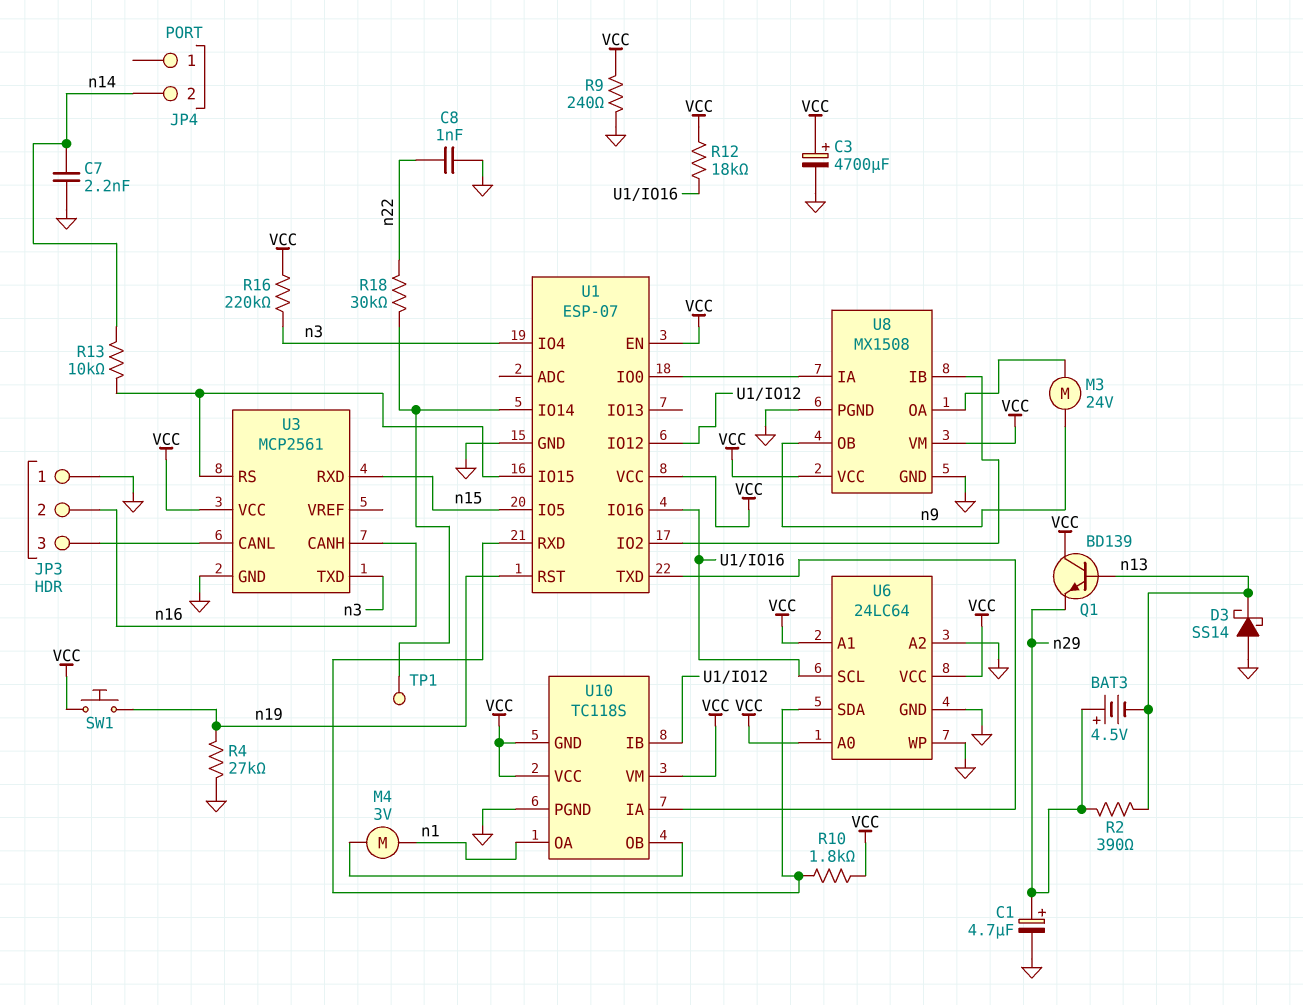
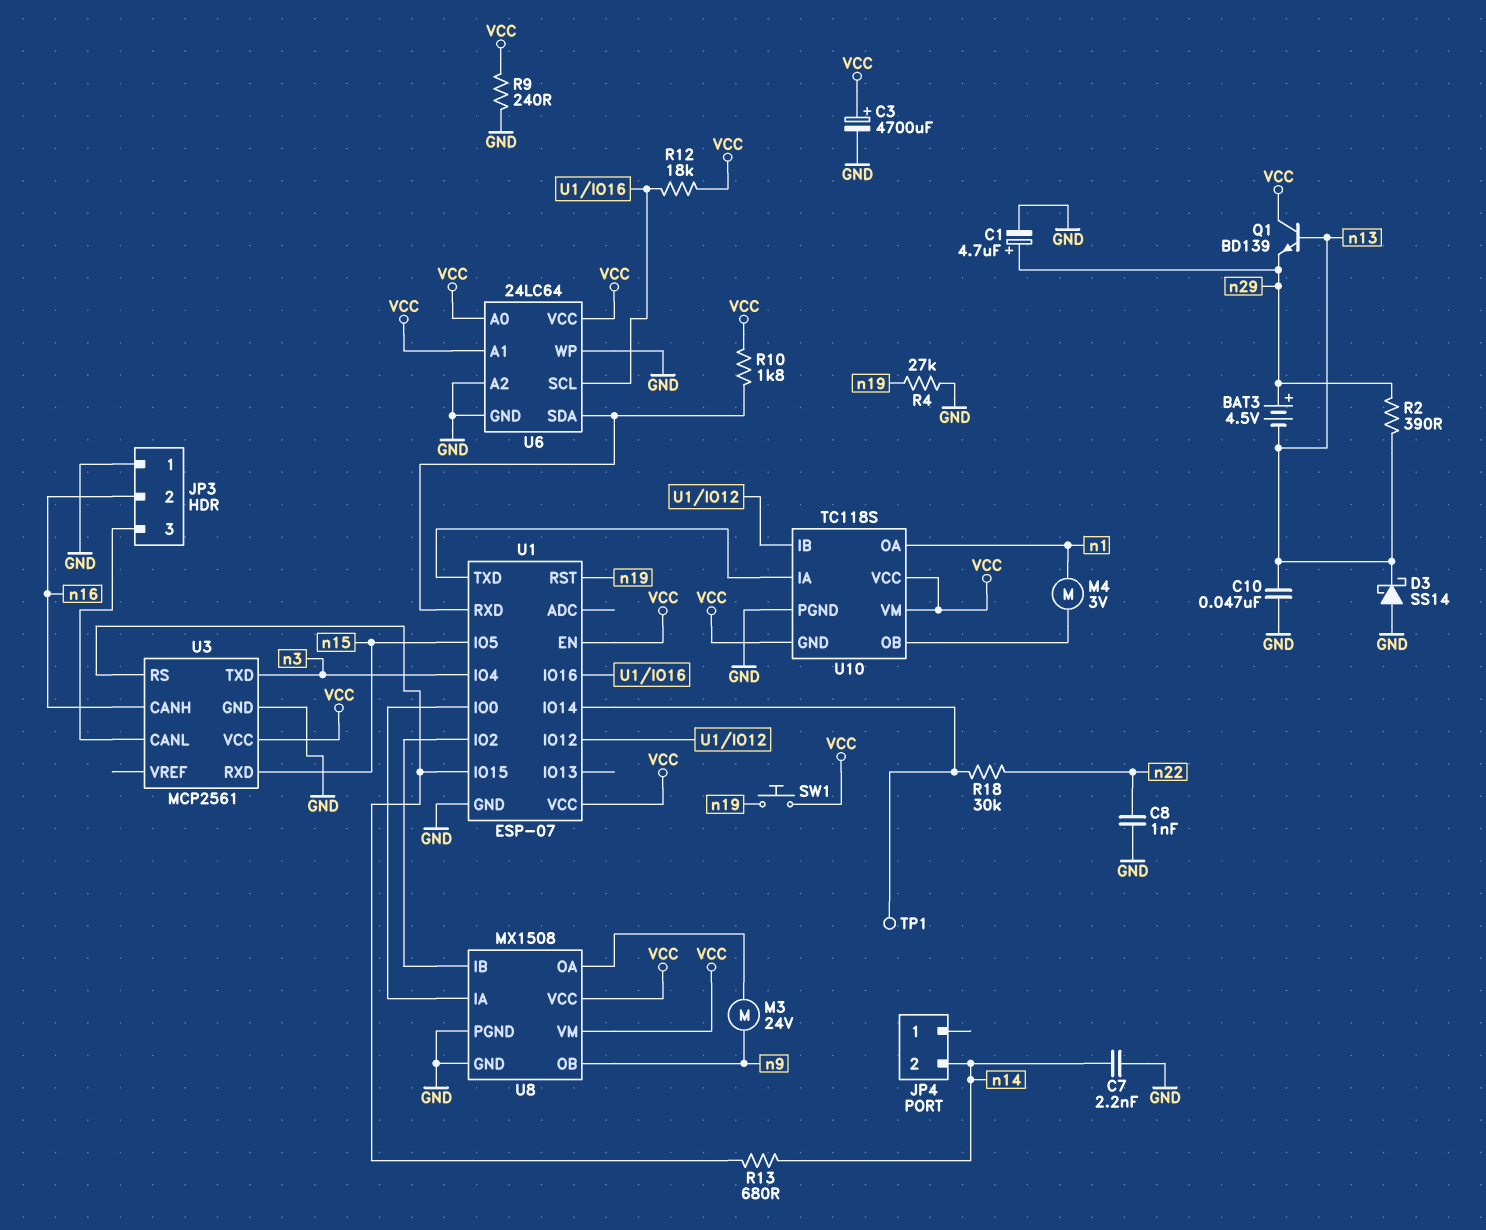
C10: none -> 47nF (GND, n13)
R13: 10k (U1/IO15, n14) -> 680 (U1/IO15, n14)
R16: 220k (VCC, n3) -> none

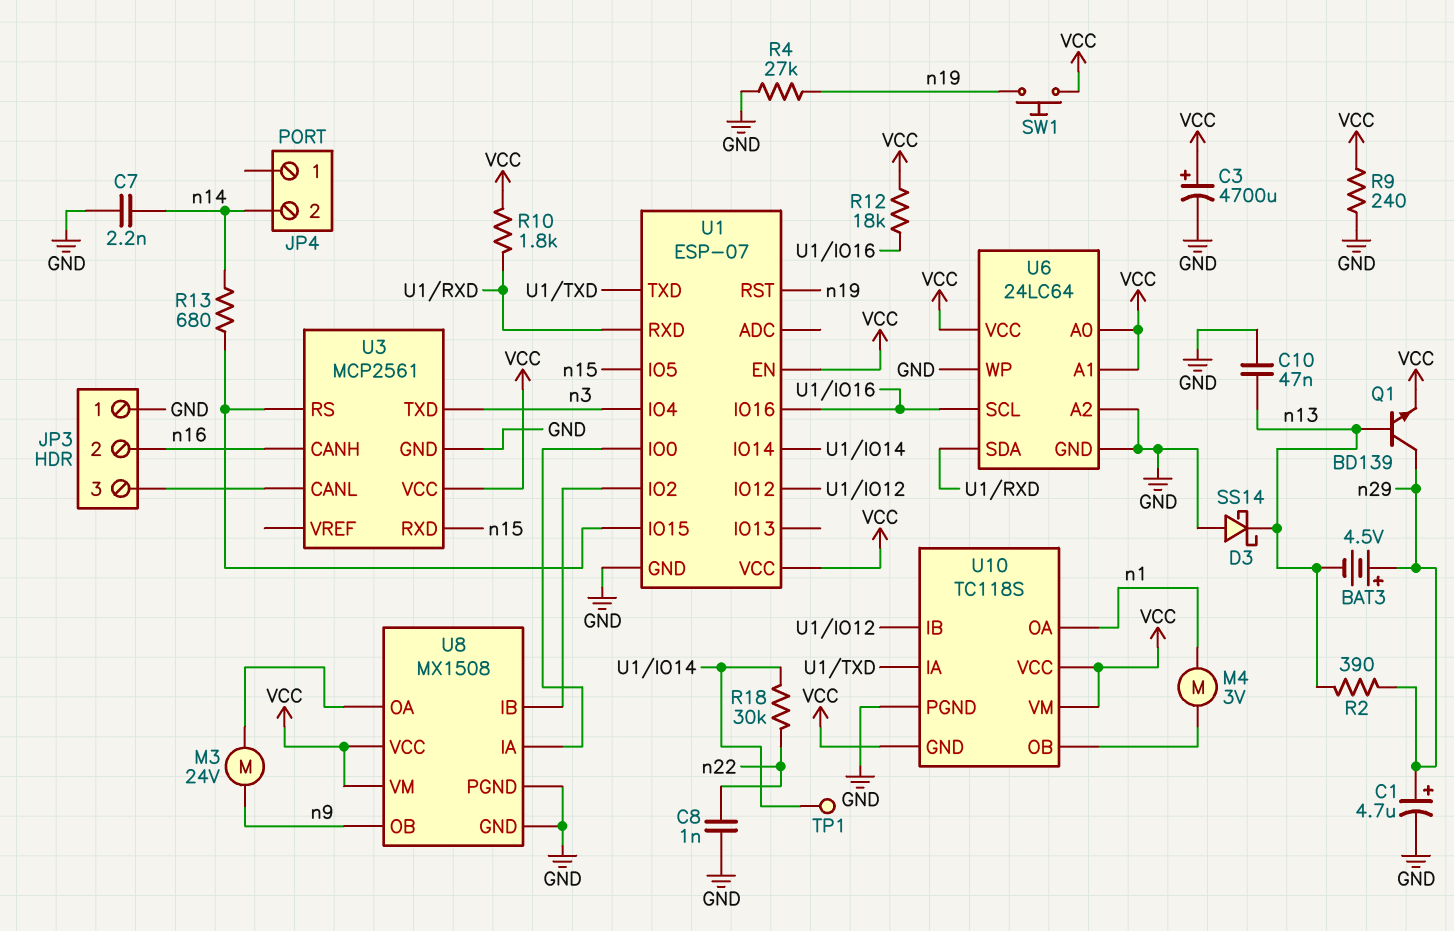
Q1: NPN BD139 (B n13, C VCC, E n29) -> NPN BD139 (B n13, C n29, E VCC)

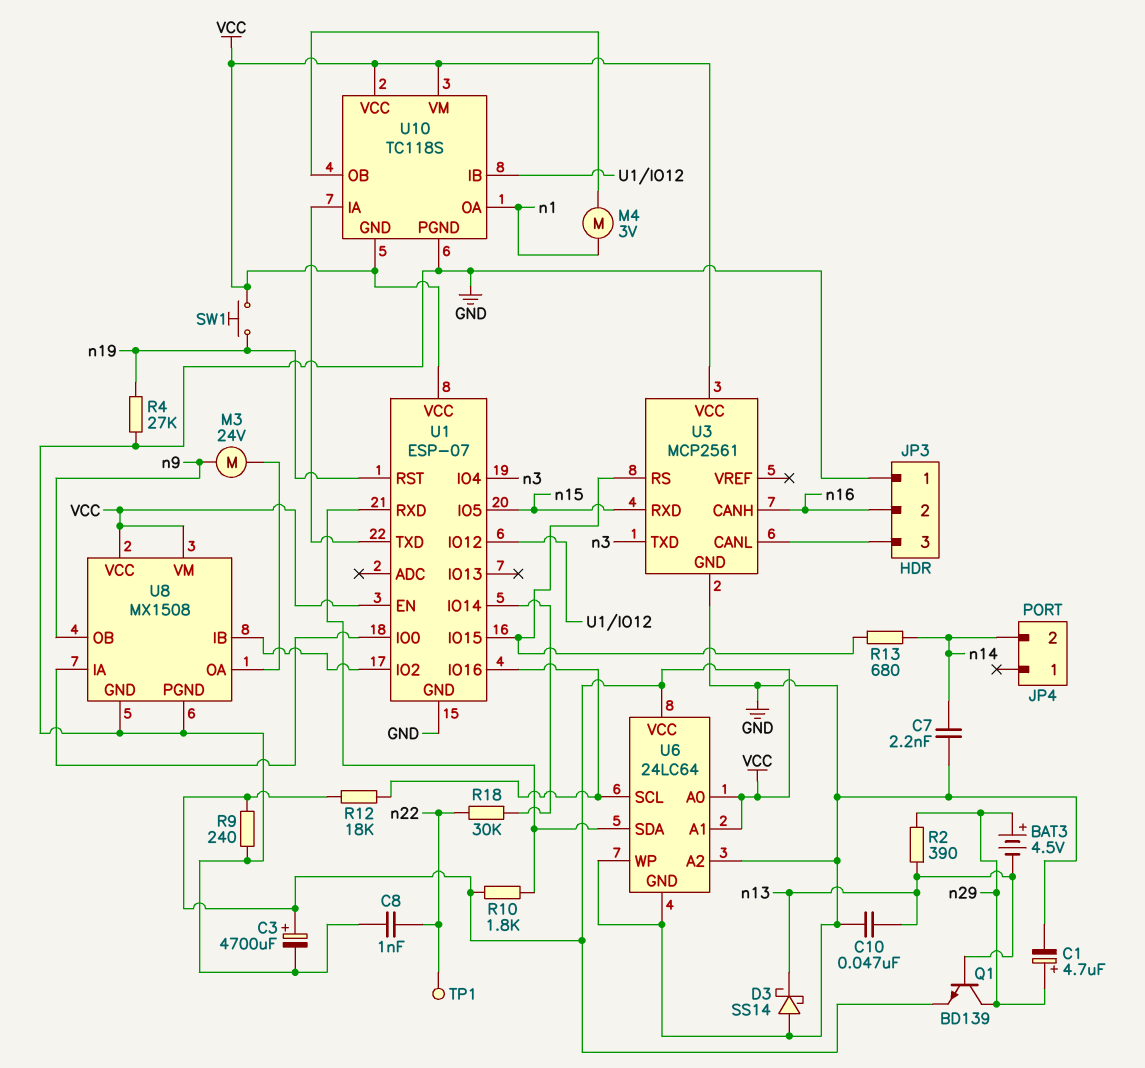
TP1: test point (U1/IO14) -> test point (n22)

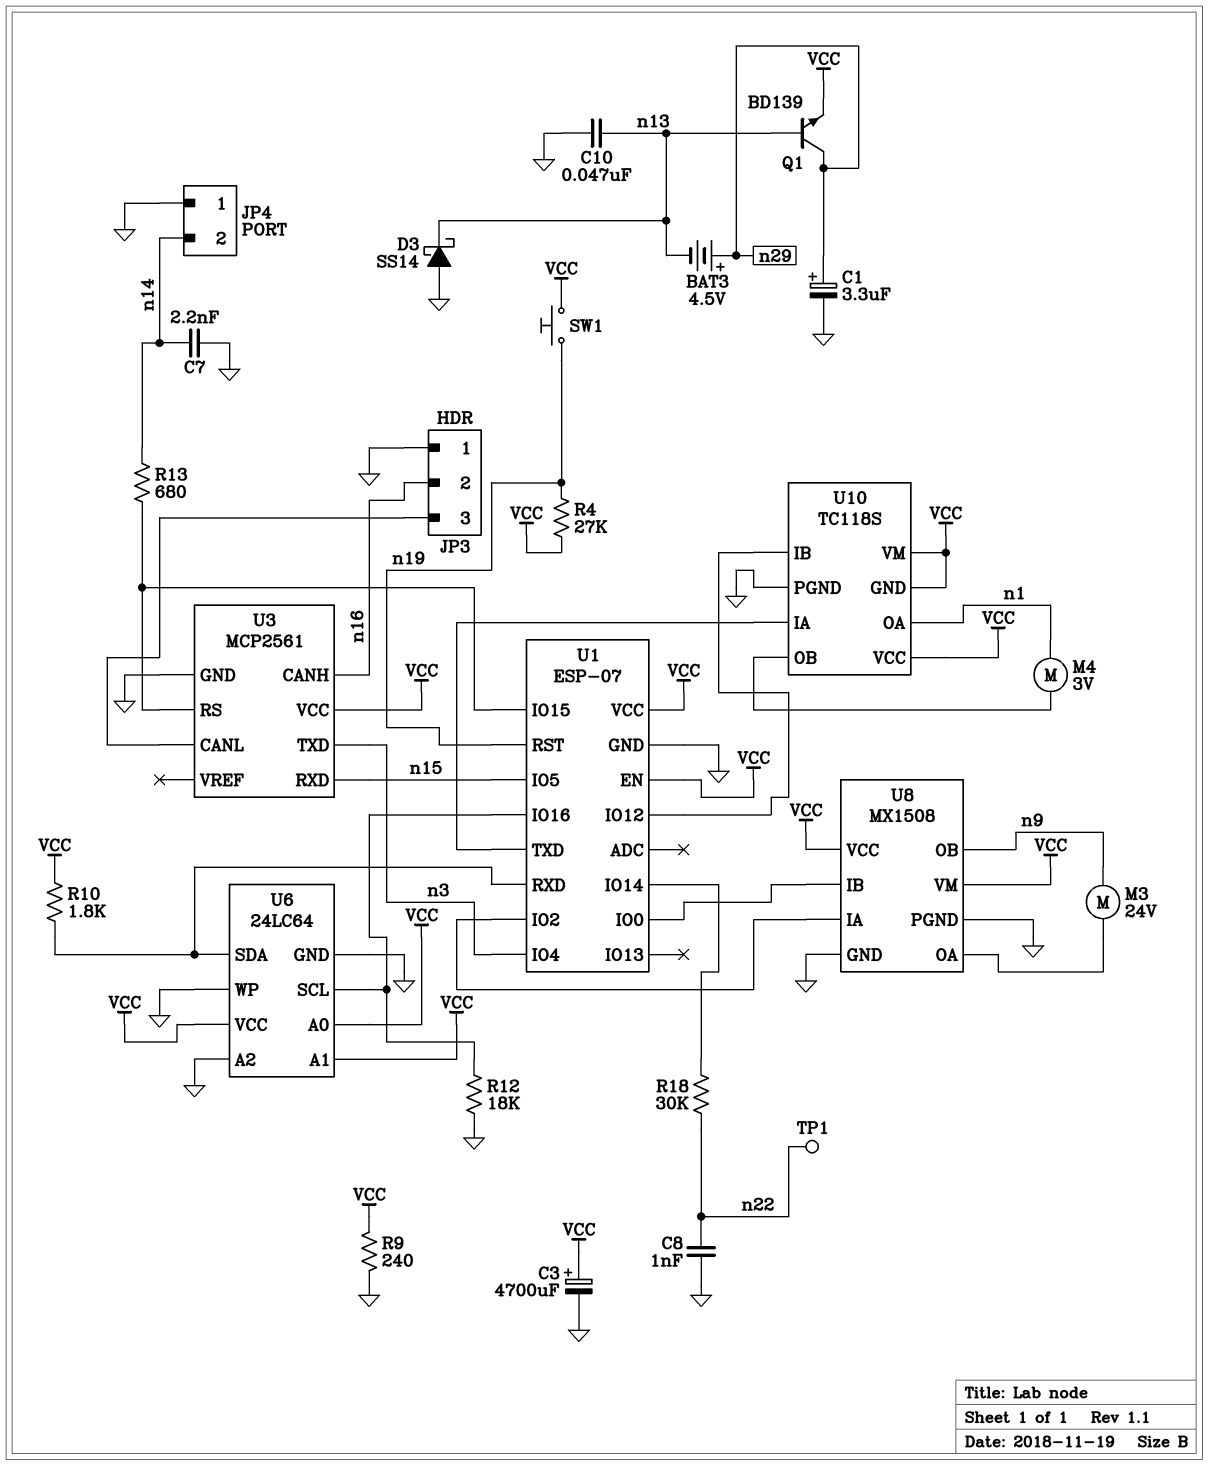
C1: 4.7uF (plus n29, minus GND) -> 3.3uF (plus n29, minus GND)
JP4 pin 1: none -> GND
R2: 390 (n13, n29) -> none
R4: 27k (GND, n19) -> 27k (VCC, n19)
R12: 18k (U1/IO16, VCC) -> 18k (GND, U1/IO16)
U8 pin IA: U1/IO0 -> U1/IO2
U8 pin IB: U1/IO2 -> U1/IO0

